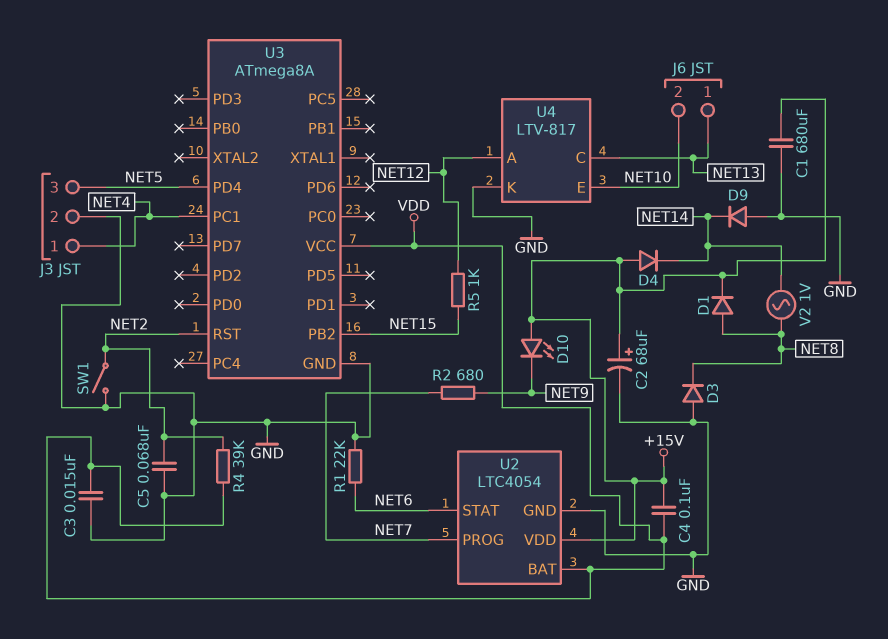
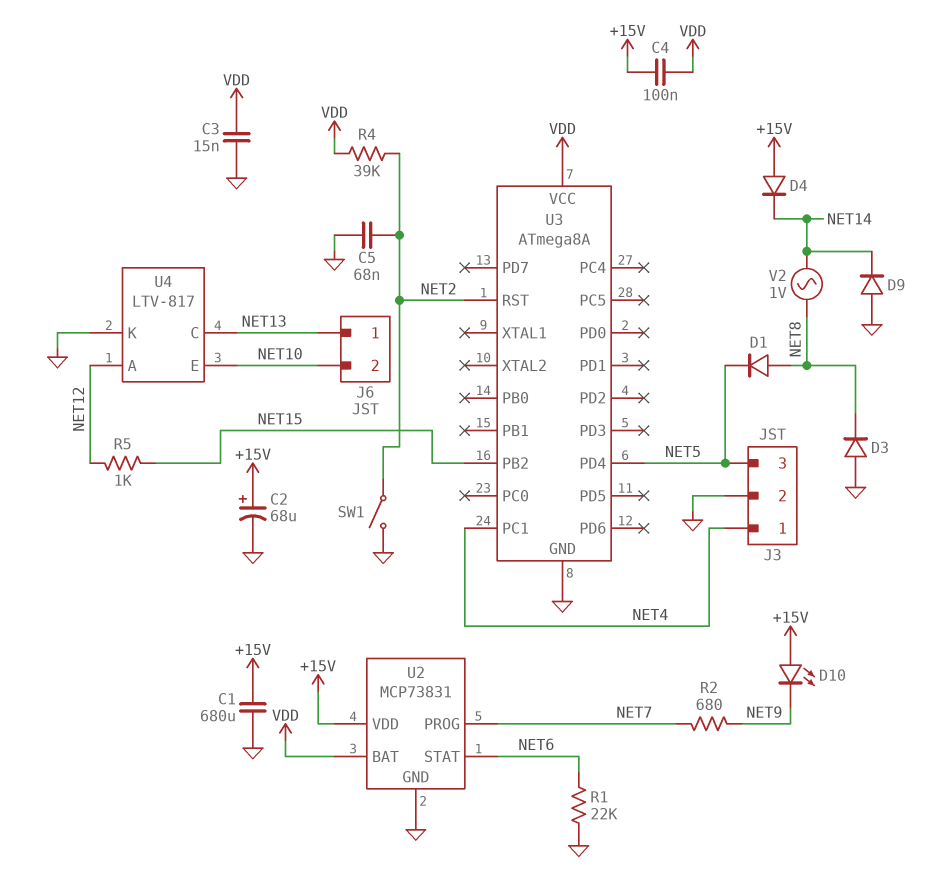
D1: diode (A NET8, K +15V) -> diode (A NET8, K NET5)
U2: LTC4054 -> MCP73831

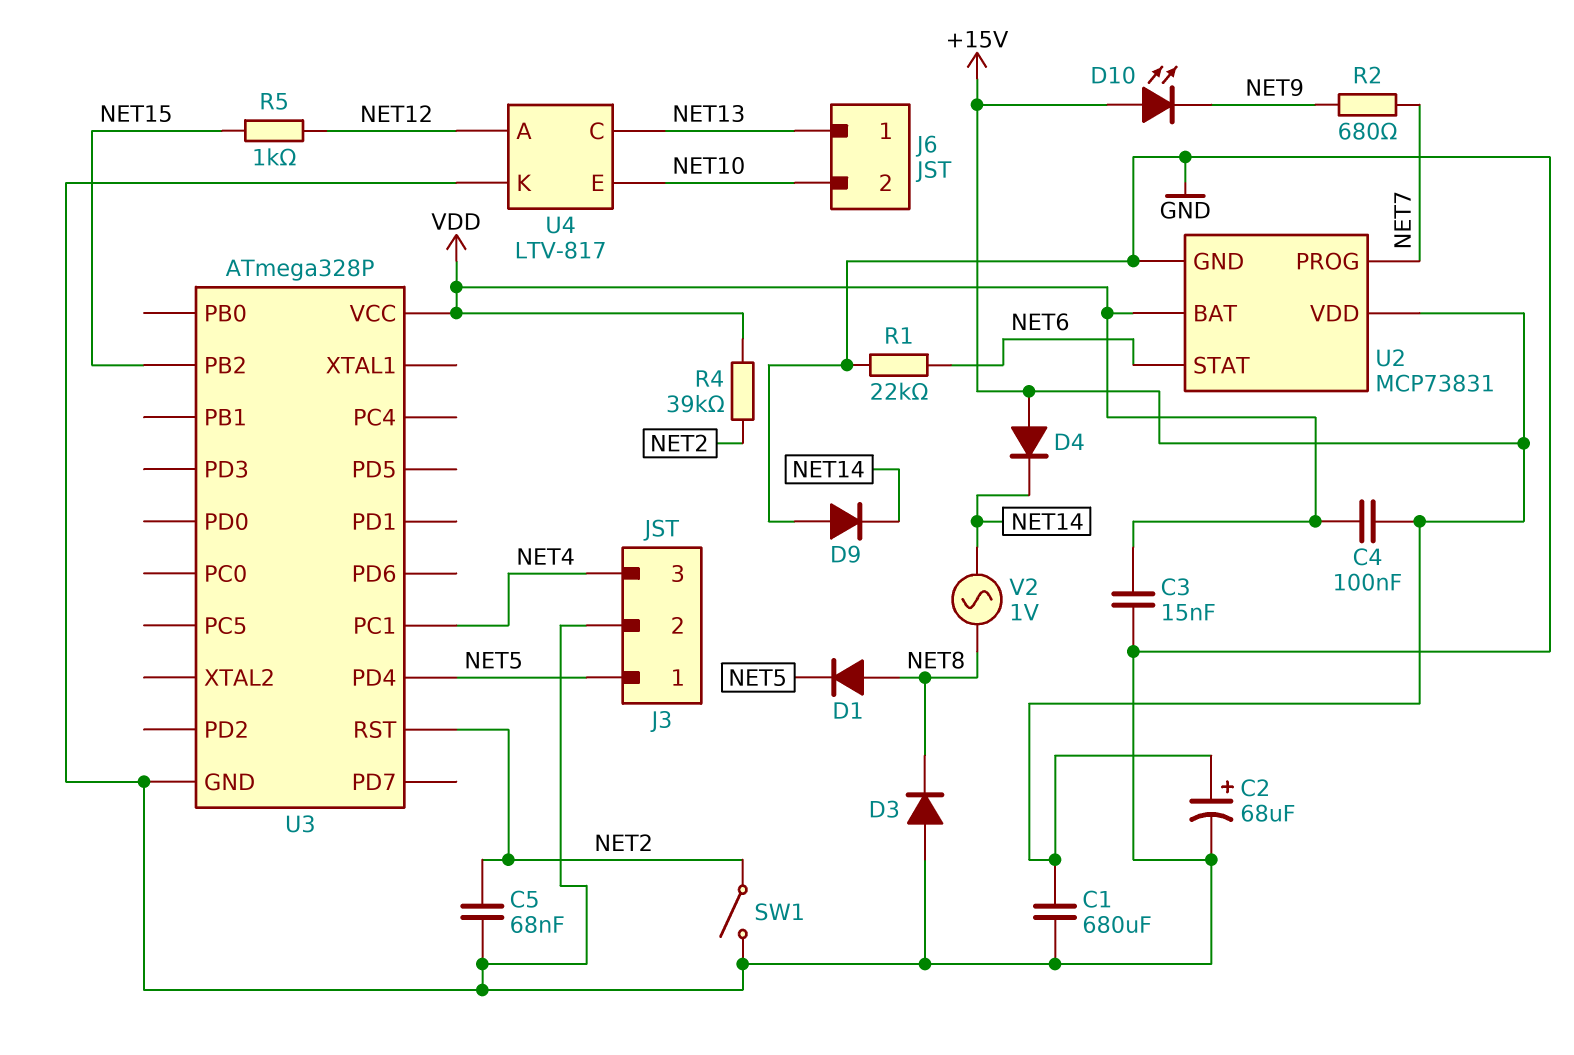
J3 pin 1: NET4 -> NET5
J3 pin 3: NET5 -> NET4
U3: ATmega8A -> ATmega328P

